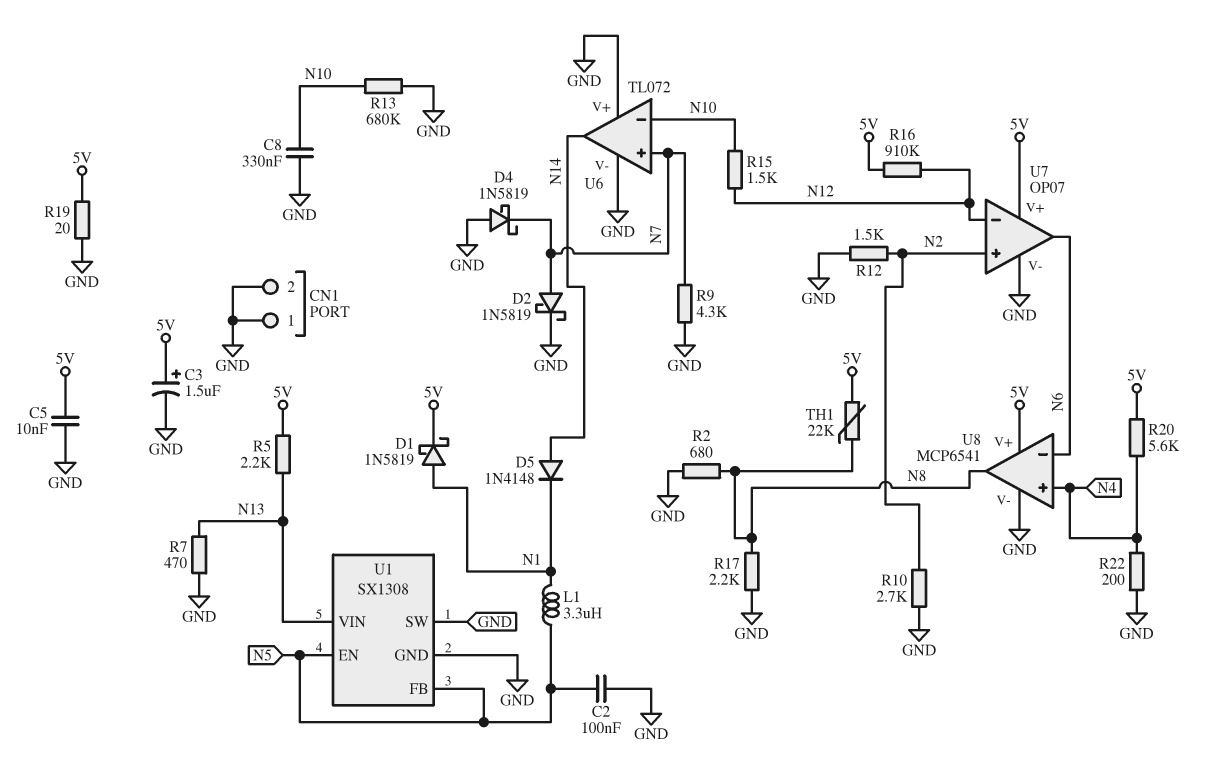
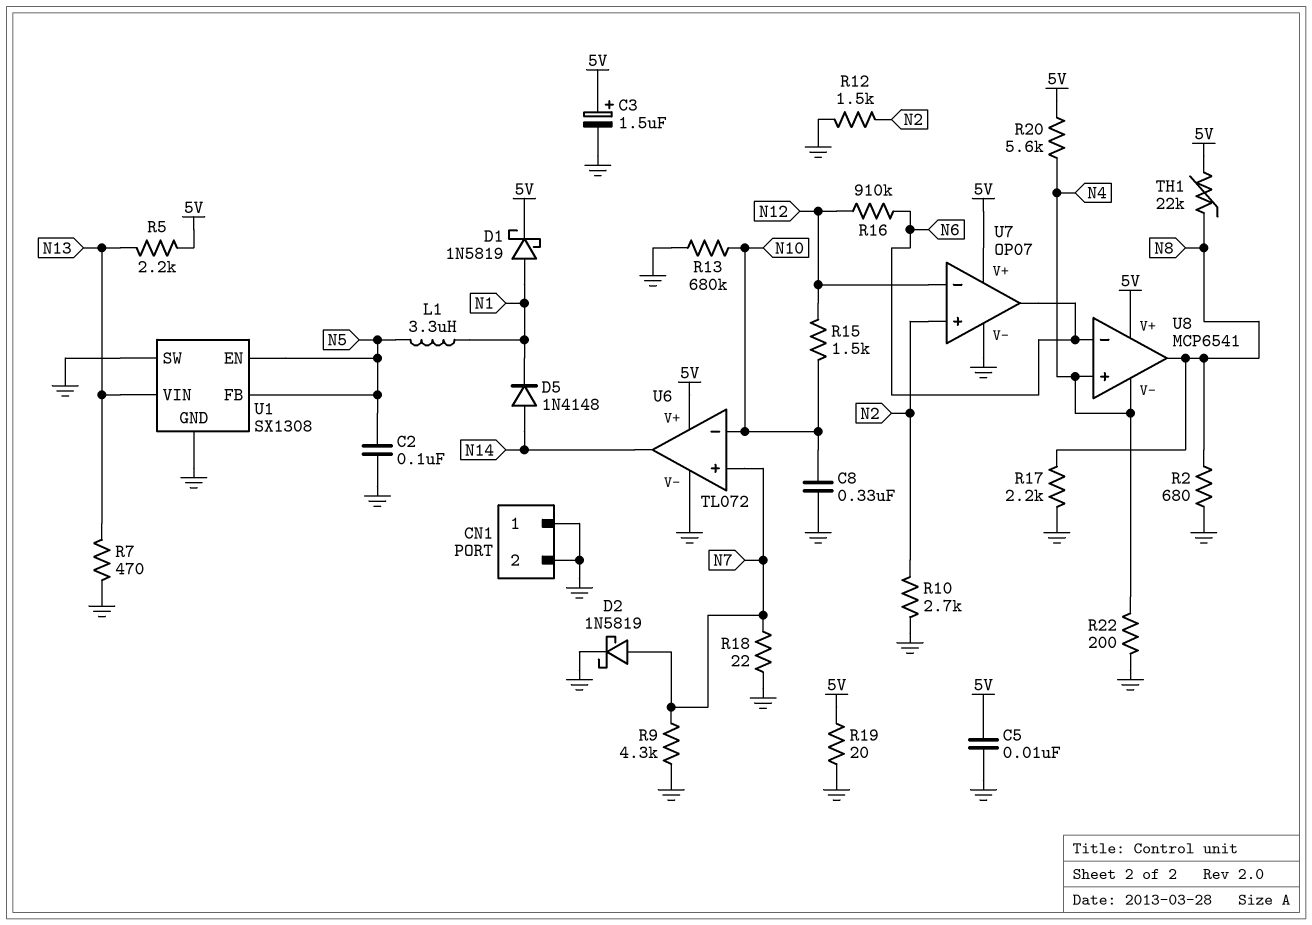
D4: schottky 1N5819 (A GND, K N7) -> none
R16: 910k (5V, N12) -> 910k (N6, N12)
R18: none -> 22 (GND, N7)
U6 pin V+: GND -> 5V
U8 pin V-: GND -> N4

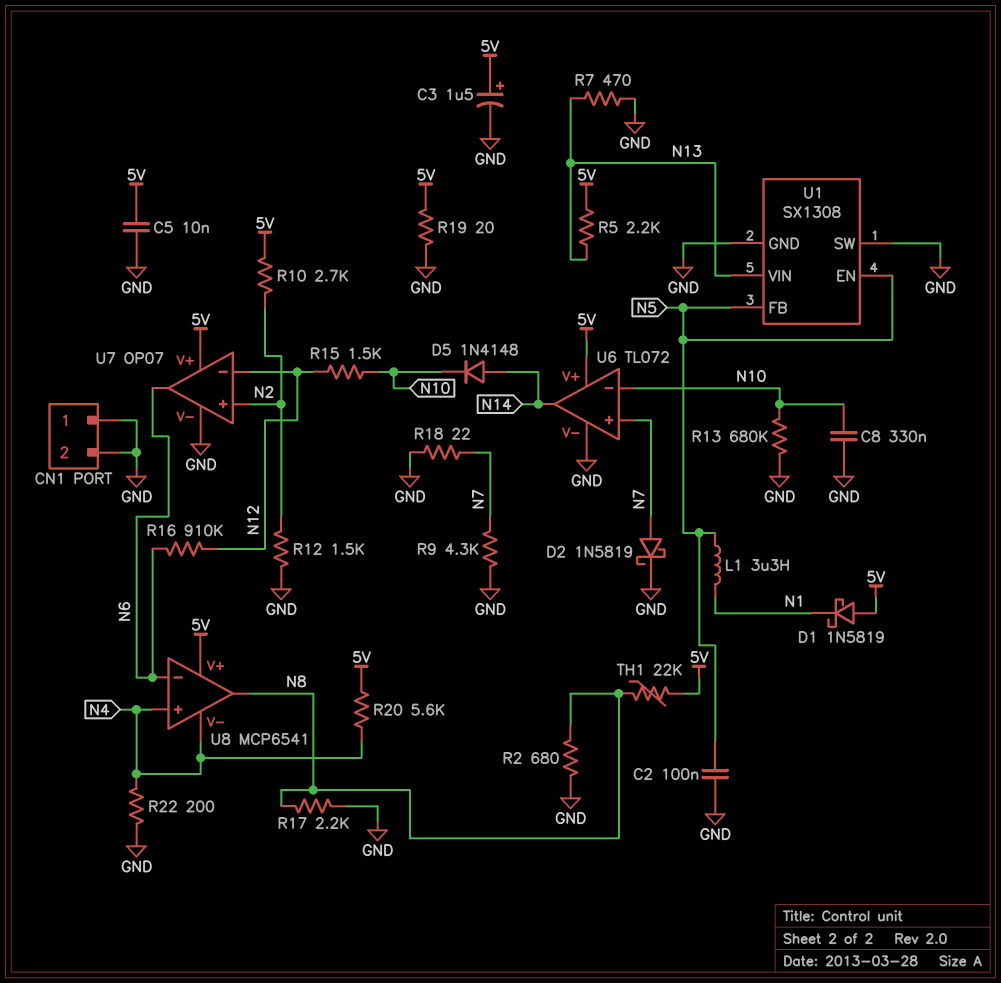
D1: schottky 1N5819 (A N1, K 5V) -> schottky 1N5819 (A 5V, K N1)
D5: diode 1N4148 (A N14, K N1) -> diode 1N4148 (A N14, K N10)
R10: 2.7k (GND, N2) -> 2.7k (5V, N2)

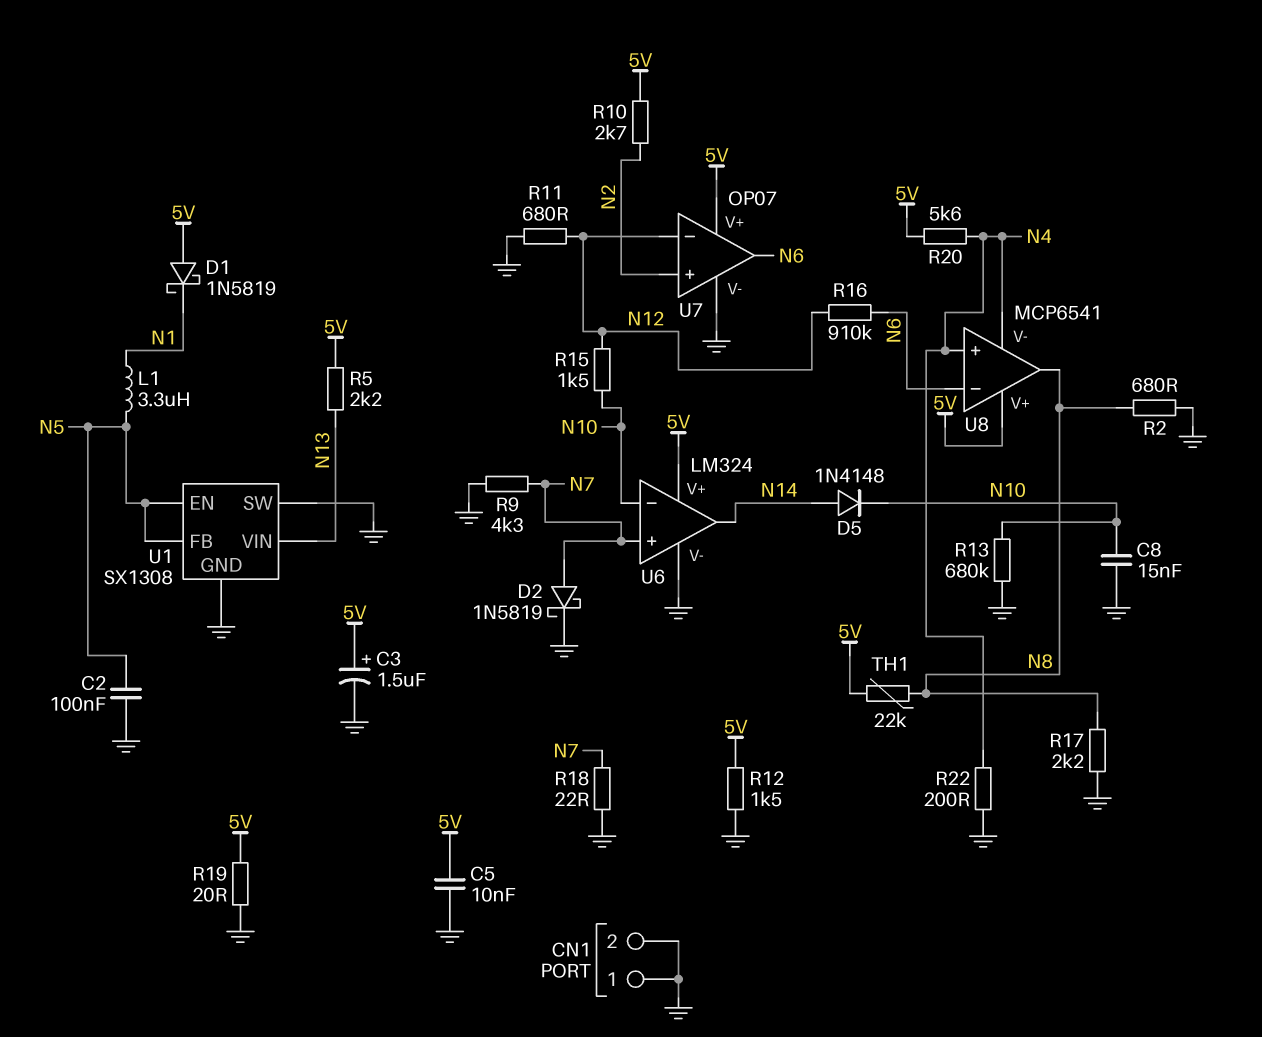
C8: 330nF (GND, N10) -> 15nF (GND, N10)
R7: 470 (GND, N13) -> none
R11: none -> 680 (GND, N12)
R12: 1.5k (GND, N2) -> 1.5k (5V, GND)
U6: TL072 -> LM324

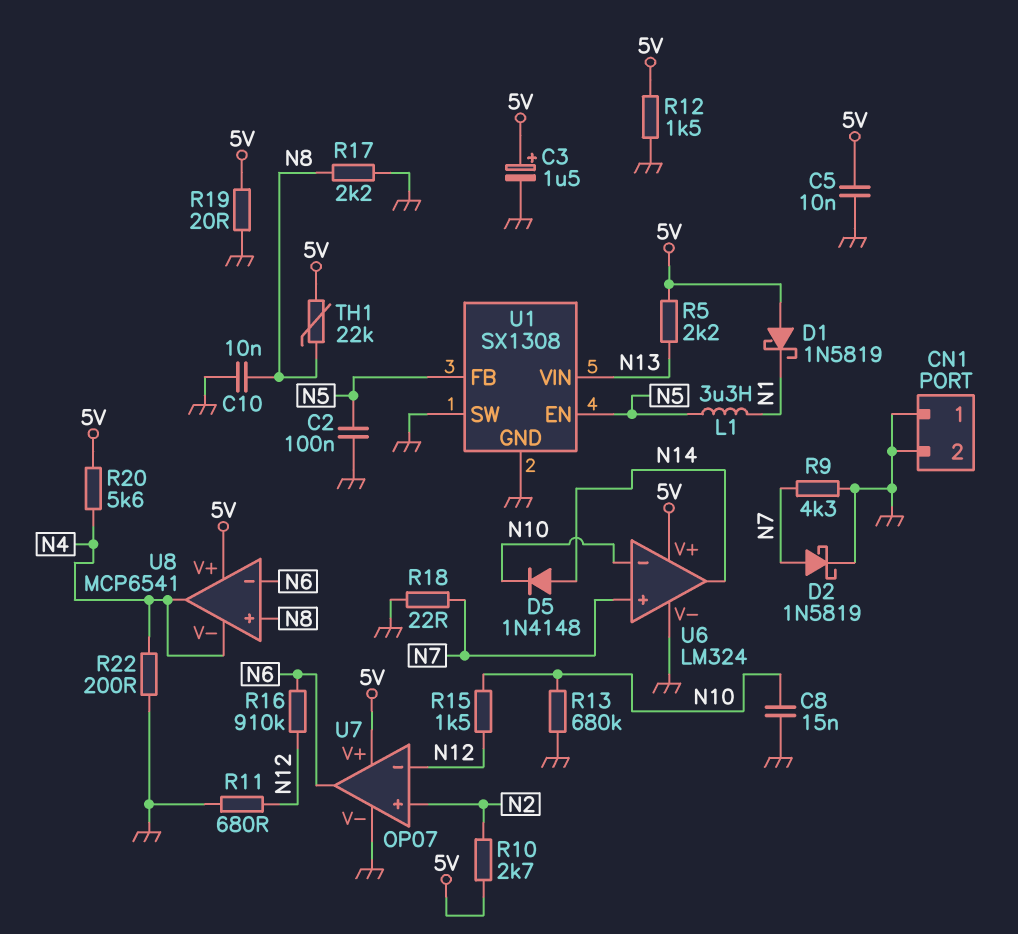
C10: none -> 10nF (GND, N8)
R2: 680 (GND, N8) -> none
U8 pin in+: N4 -> N8
U8 pin out: N8 -> N4

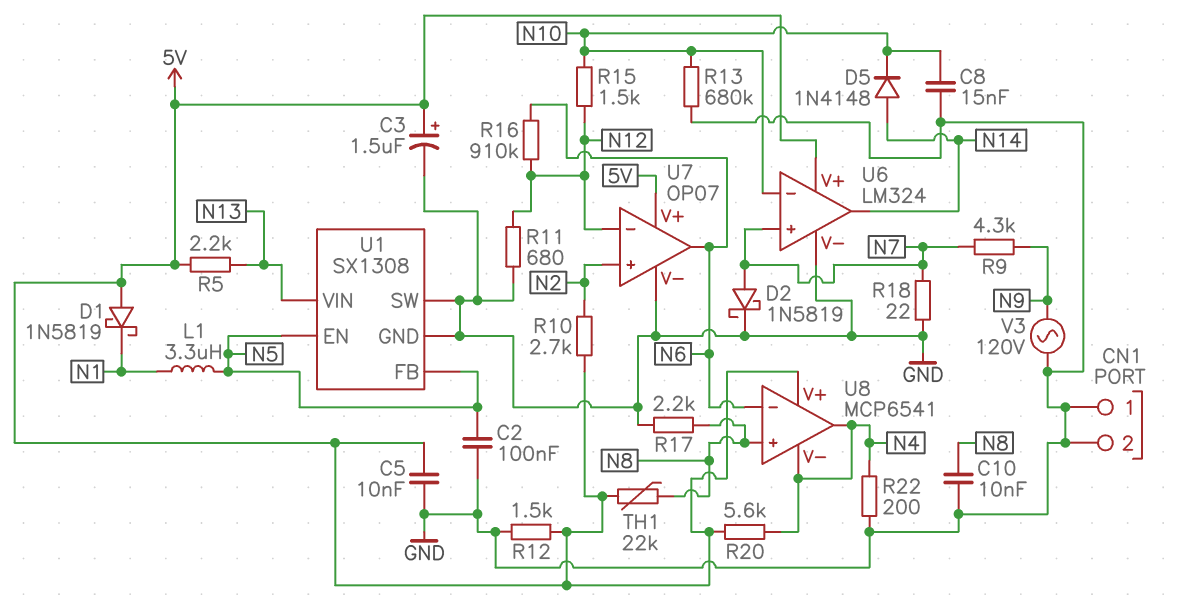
R9: 4.3k (GND, N7) -> 4.3k (N7, N9)
R19: 20 (5V, GND) -> none
V3: none -> AC 120V (GND, N9)

